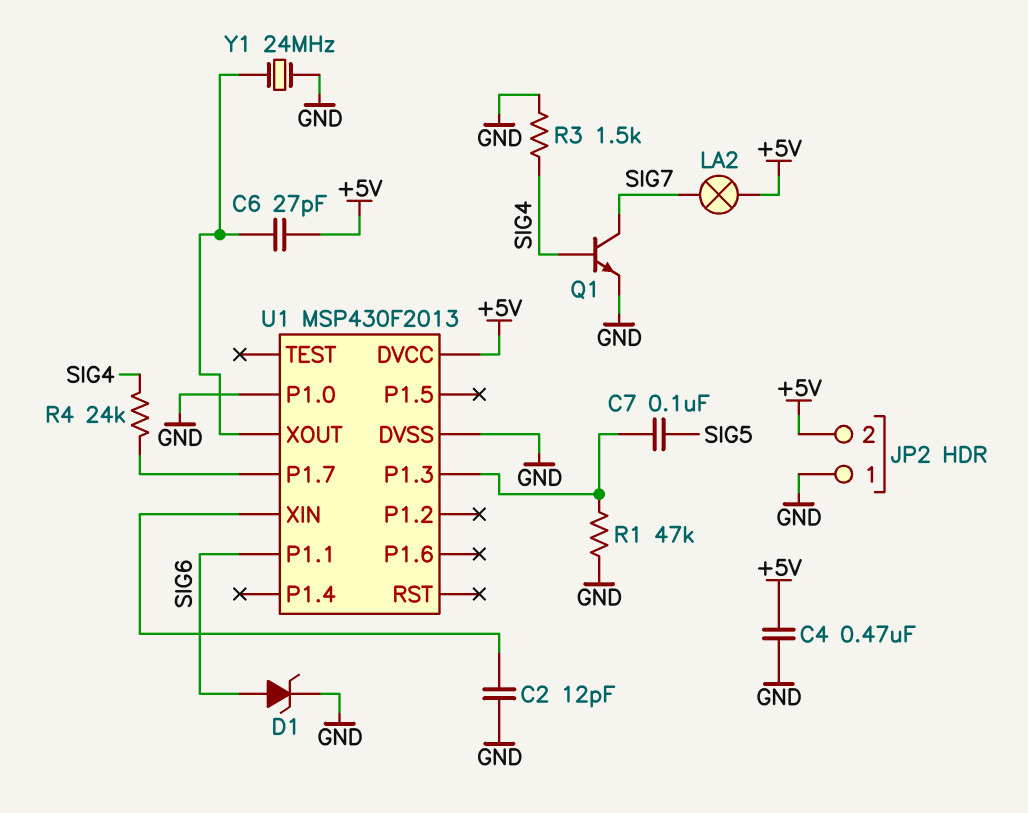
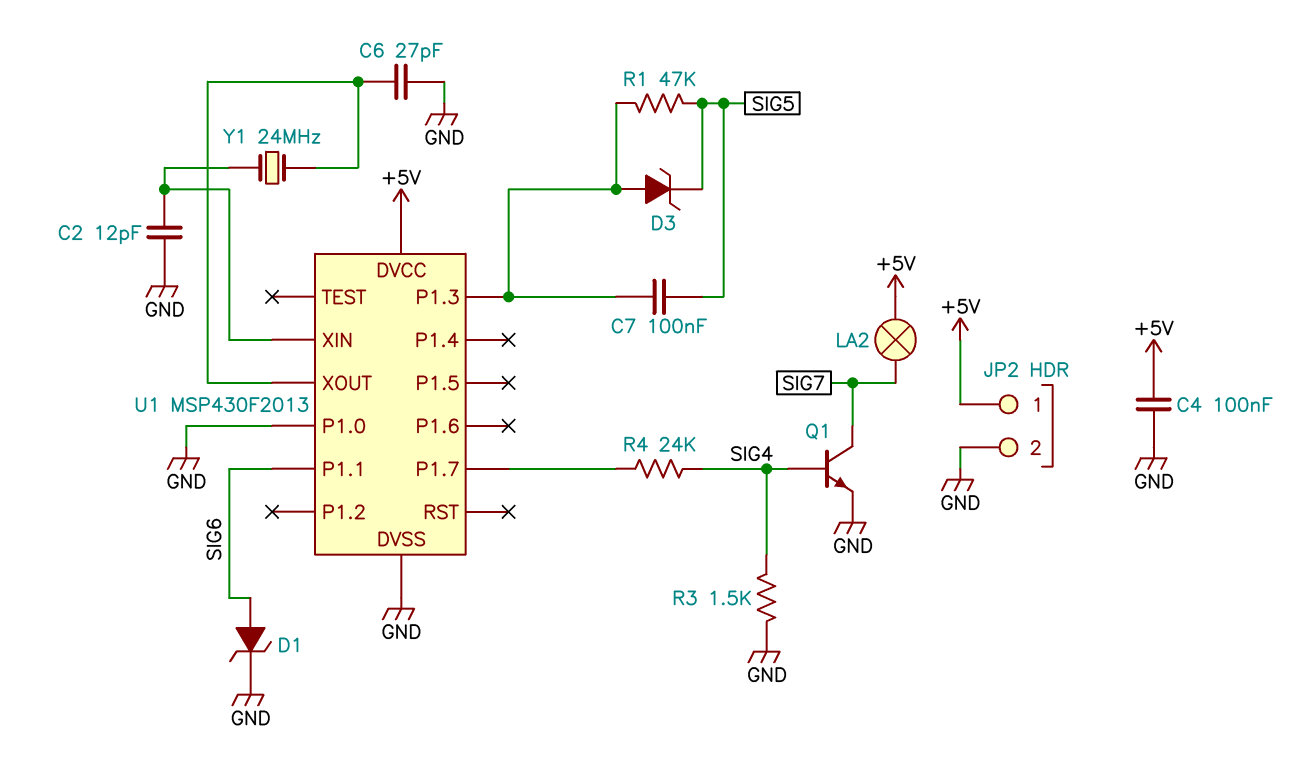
C4: 470nF (+5V, GND) -> 100nF (+5V, GND)
C6: 27pF (+5V, U1/XOUT) -> 27pF (GND, U1/XOUT)
D3: none -> zener (A U1/P1.3, K SIG5)
JP2 pin 1: GND -> +5V
JP2 pin 2: +5V -> GND
R1: 47k (GND, U1/P1.3) -> 47k (SIG5, U1/P1.3)
Y1: 24MHz (GND, U1/XOUT) -> 24MHz (U1/XIN, U1/XOUT)

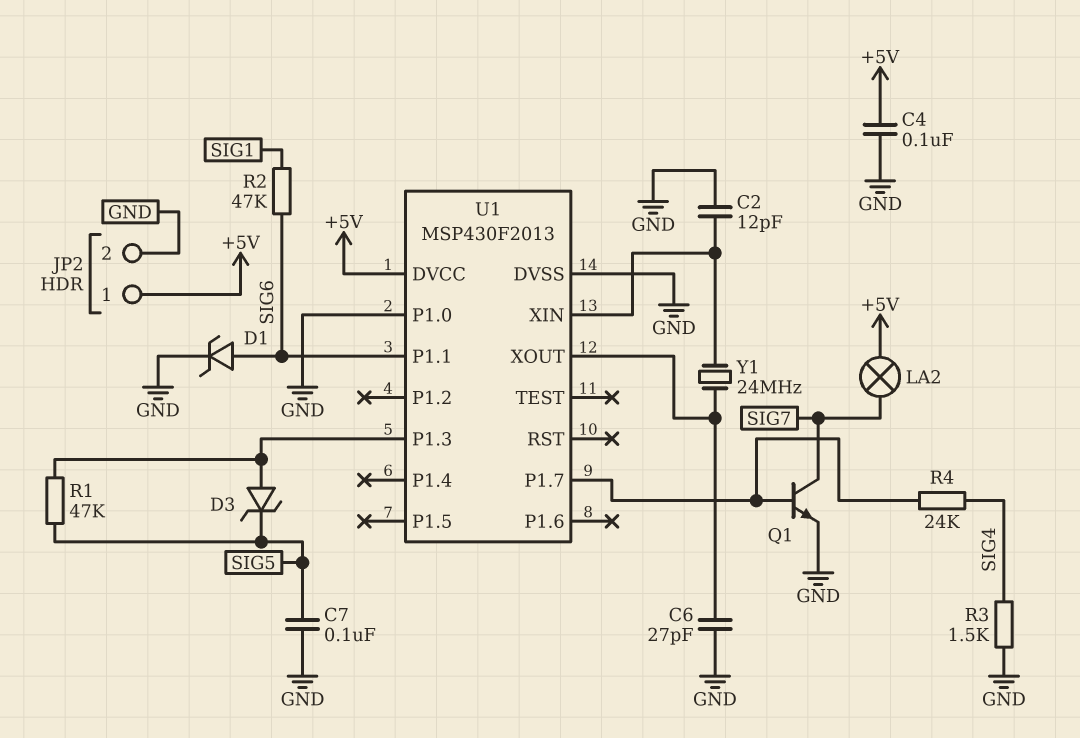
C7: 100nF (SIG5, U1/P1.3) -> 100nF (GND, SIG5)
Q1: NPN (B SIG4, C SIG7, E GND) -> NPN (B U1/P1.7, C SIG7, E GND)
R2: none -> 47k (SIG1, SIG6)

